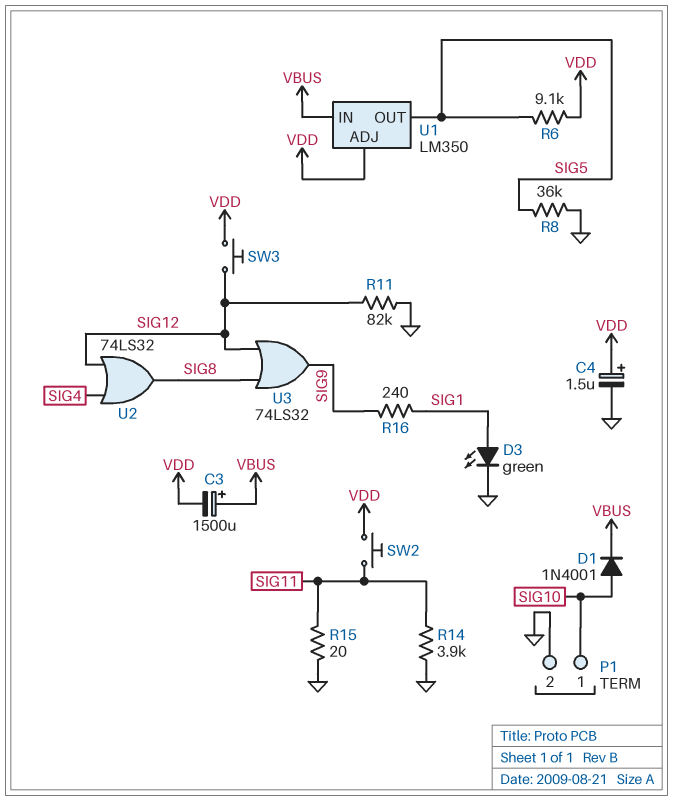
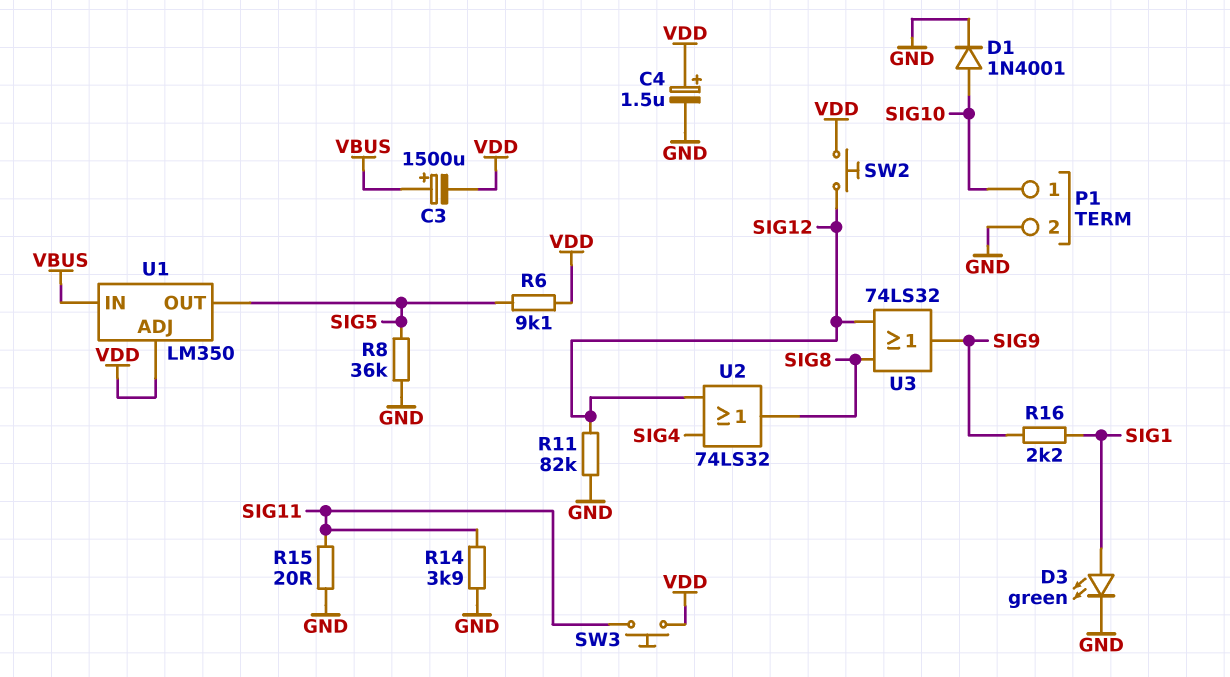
D1: diode 1N4001 (A SIG10, K VBUS) -> diode 1N4001 (A SIG10, K GND)
R16: 240 (SIG1, SIG9) -> 2.2k (SIG1, SIG9)
SW2: button (SIG11, VDD) -> button (SIG12, VDD)
SW3: button (SIG12, VDD) -> button (SIG11, VDD)

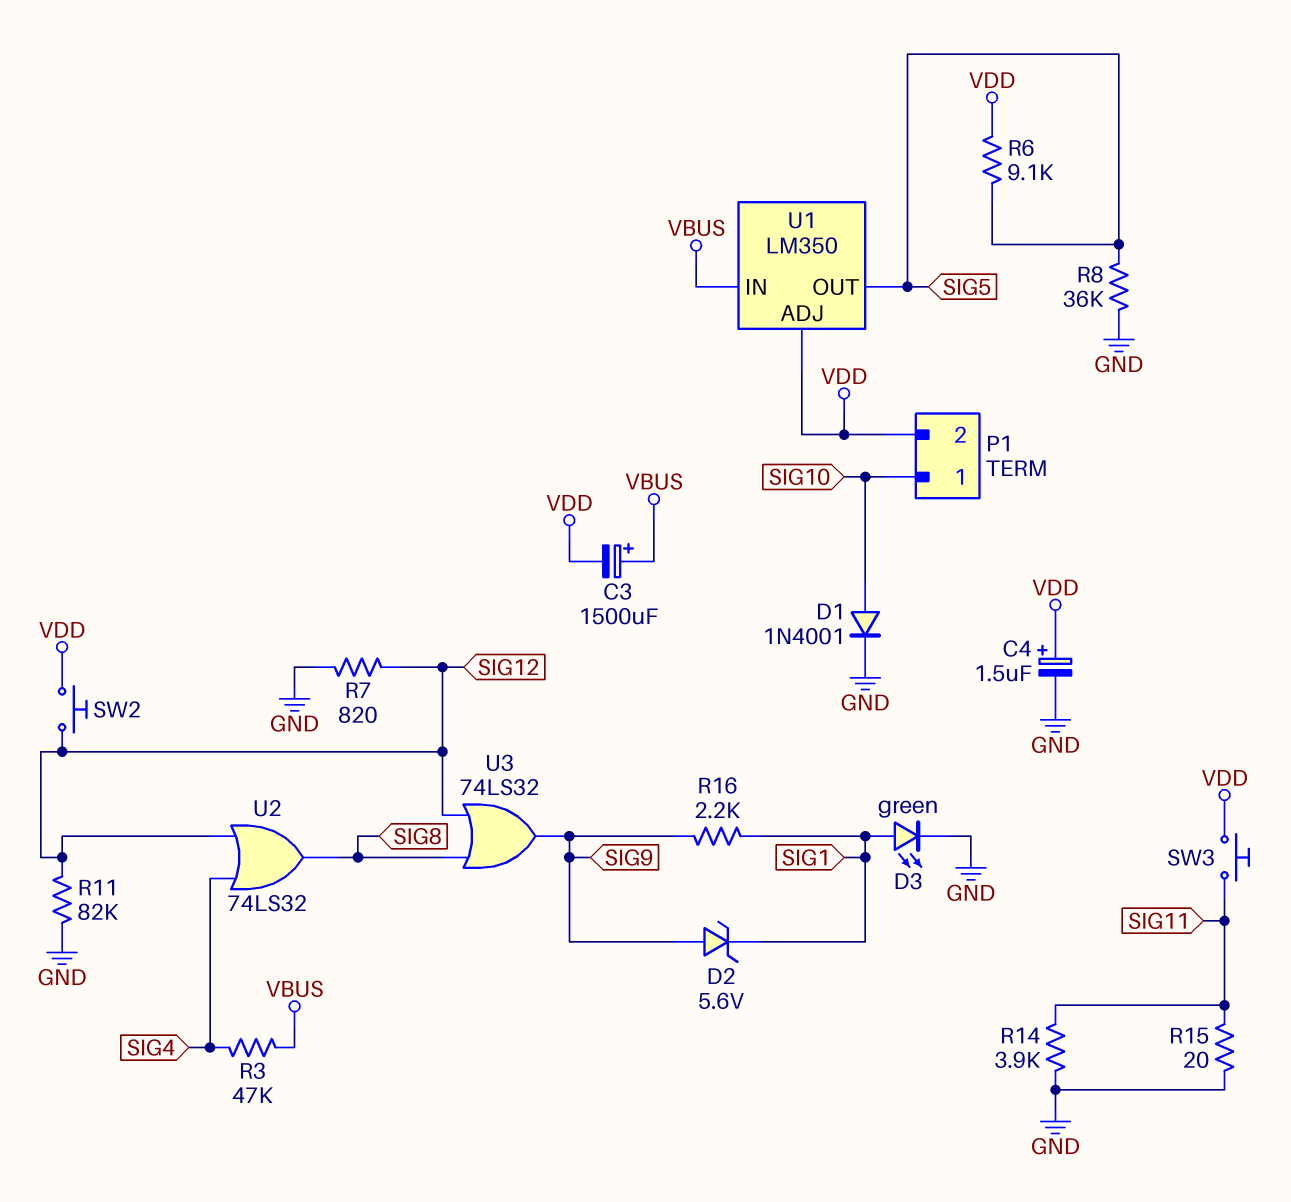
D2: none -> zener 5.6V (A SIG9, K SIG1)
P1 pin 2: GND -> VDD
R3: none -> 47k (SIG4, VBUS)
R7: none -> 820 (GND, SIG12)

